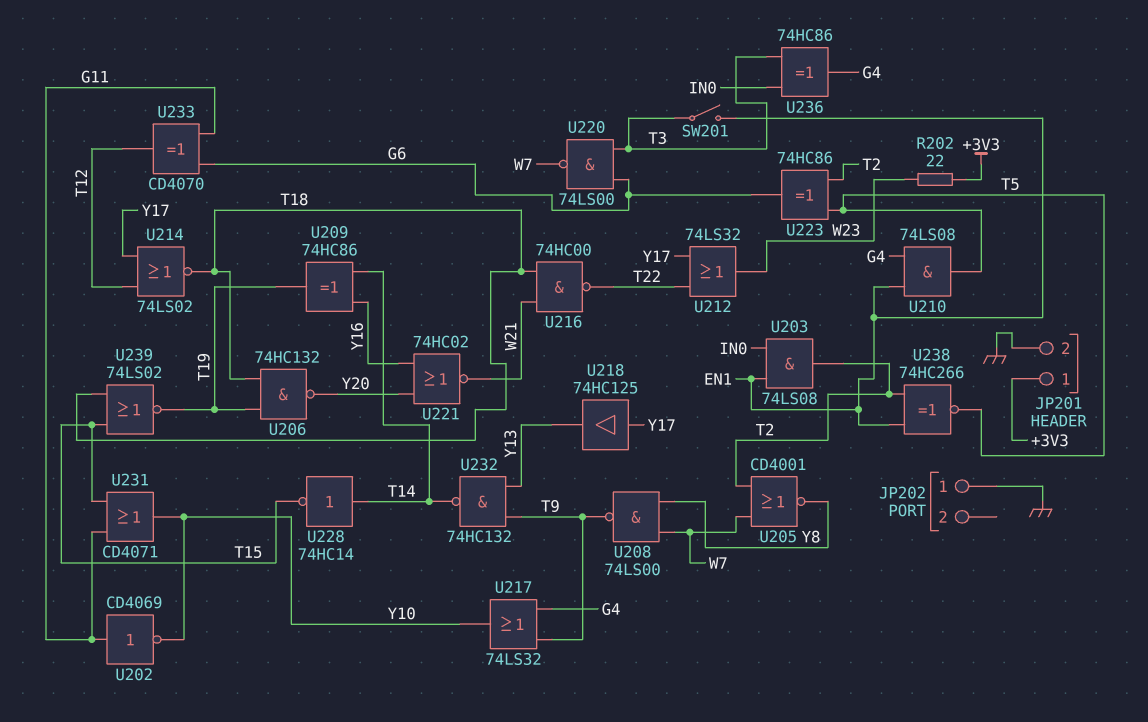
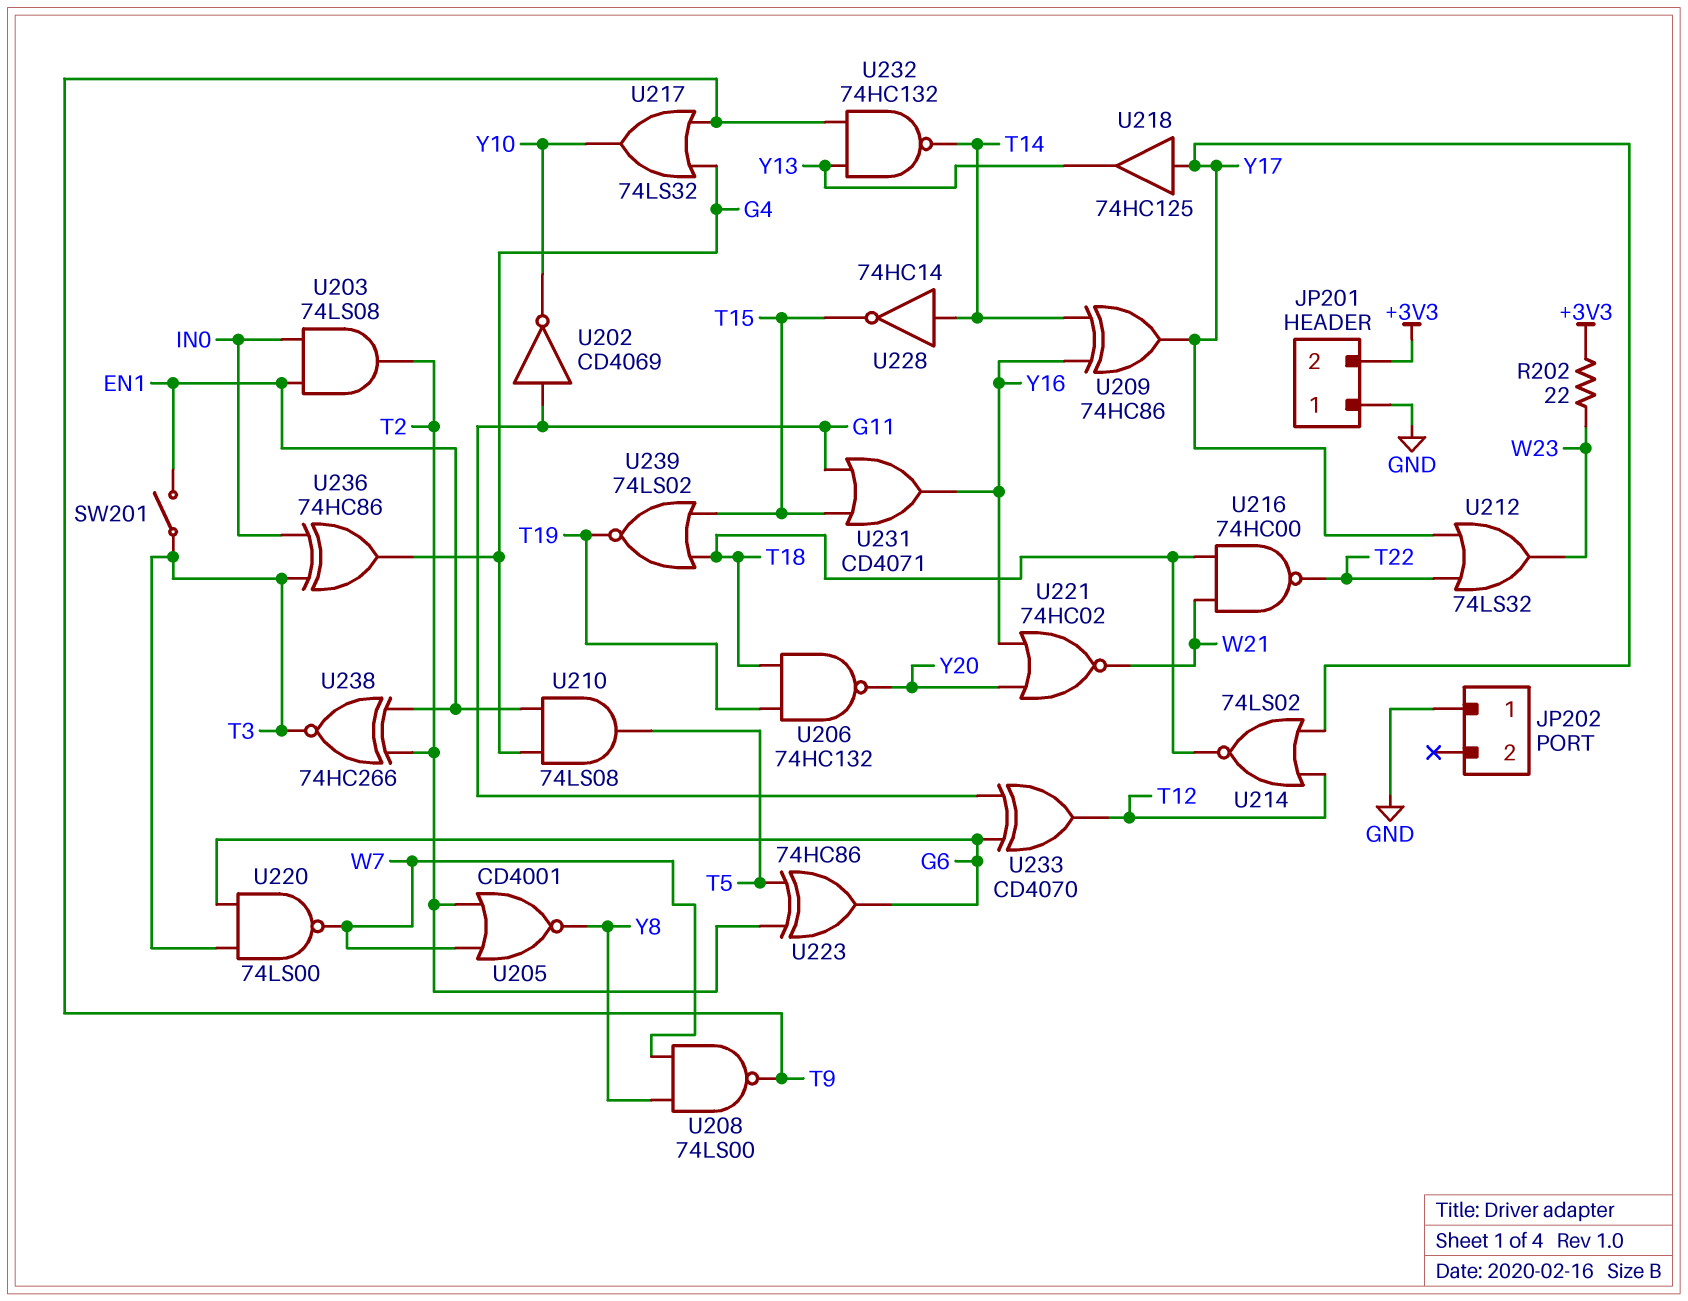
JP201 pin 1: +3V3 -> GND
JP201 pin 2: GND -> +3V3
U209: XOR 74HC86 (in T14, in Y16, out T19) -> XOR 74HC86 (in T14, in Y16, out Y17)
U231: OR CD4071 (in G11, in T15, out Y10) -> OR CD4071 (in G11, in T15, out Y16)
U238: XNOR 74HC266 (in EN1, in T2, out T5) -> XNOR 74HC266 (in EN1, in T2, out T3)

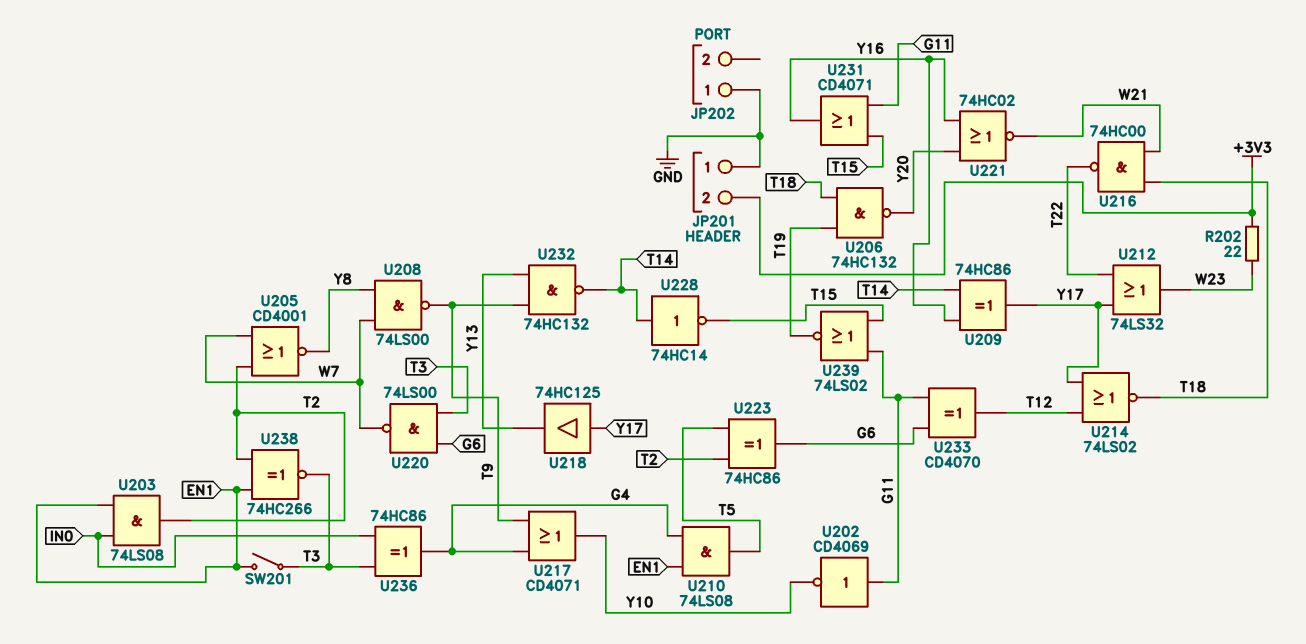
U217: OR 74LS32 (in G4, in T9, out Y10) -> OR CD4071 (in G4, in T9, out Y10)
U239: NOR 74LS02 (in T15, in T18, out T19) -> NOR 74LS02 (in G11, in T15, out T19)

